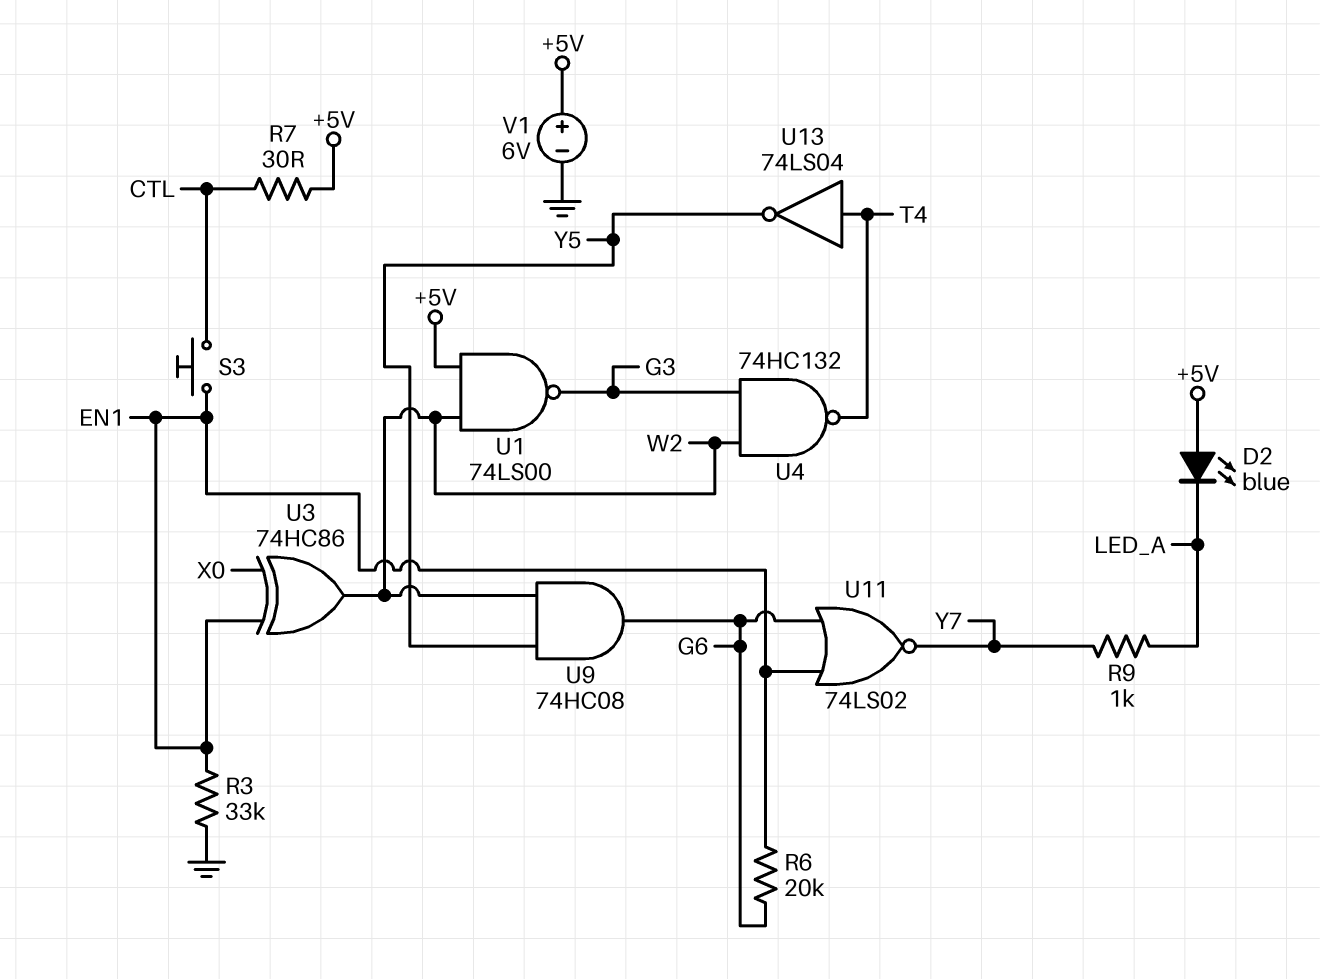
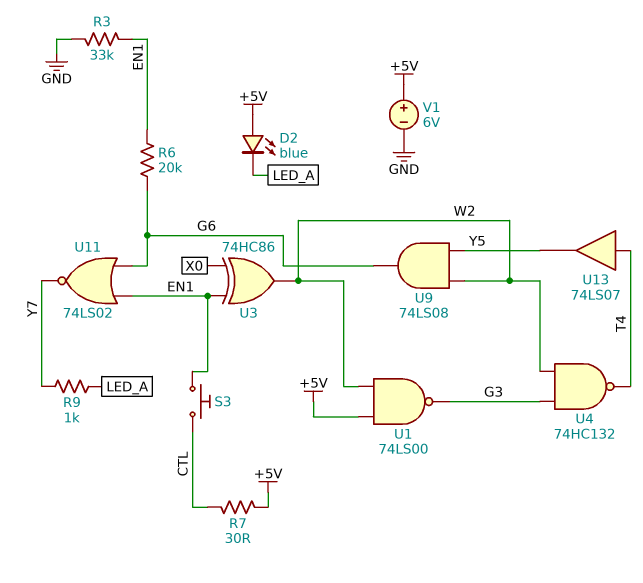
U9: AND 74HC08 (in W2, in Y5, out G6) -> AND 74LS08 (in W2, in Y5, out G6)
U13: NOT 74LS04 (in T4, out Y5) -> buffer 74LS07 (in T4, out Y5)

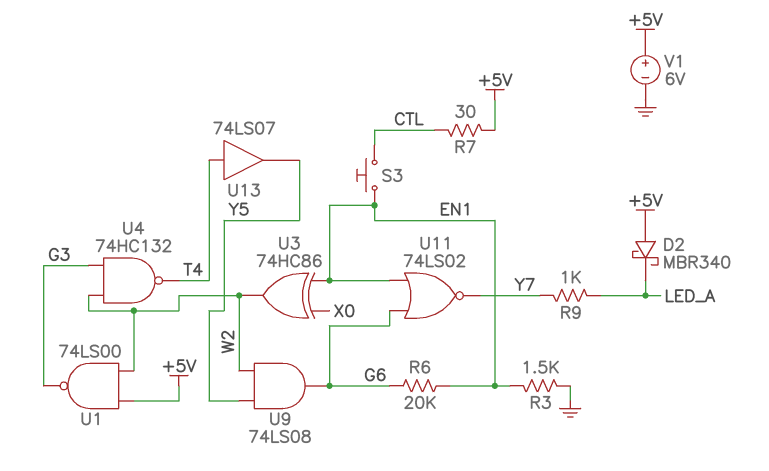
D2: LED blue (A +5V, K LED_A) -> schottky MBR340 (A +5V, K LED_A)
R3: 33k (EN1, GND) -> 1.5k (EN1, GND)

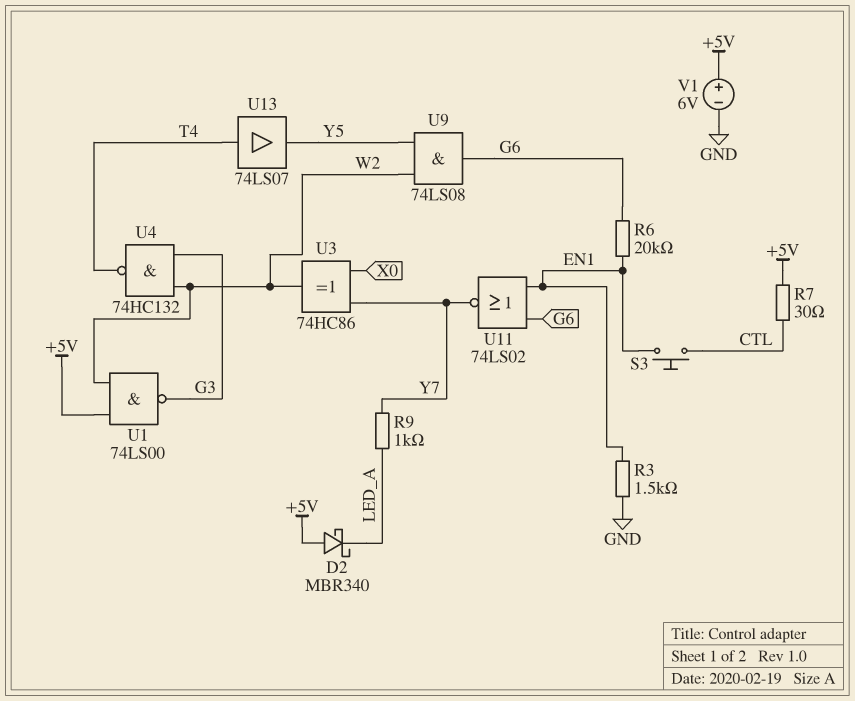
U3: XOR 74HC86 (in EN1, in X0, out W2) -> XOR 74HC86 (in X0, in Y7, out W2)

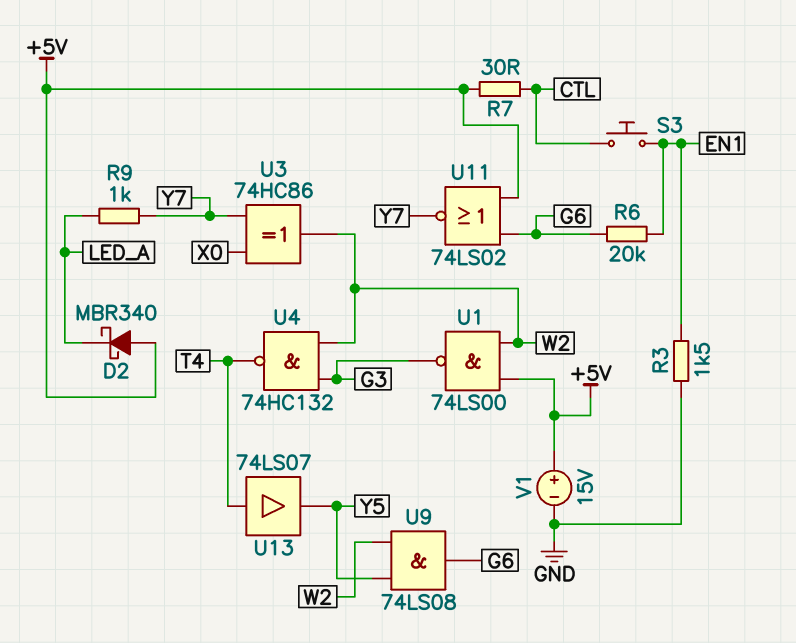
U11: NOR 74LS02 (in EN1, in G6, out Y7) -> NOR 74LS02 (in +5V, in G6, out Y7)
V1: 6V (plus +5V, minus GND) -> 15V (plus +5V, minus GND)

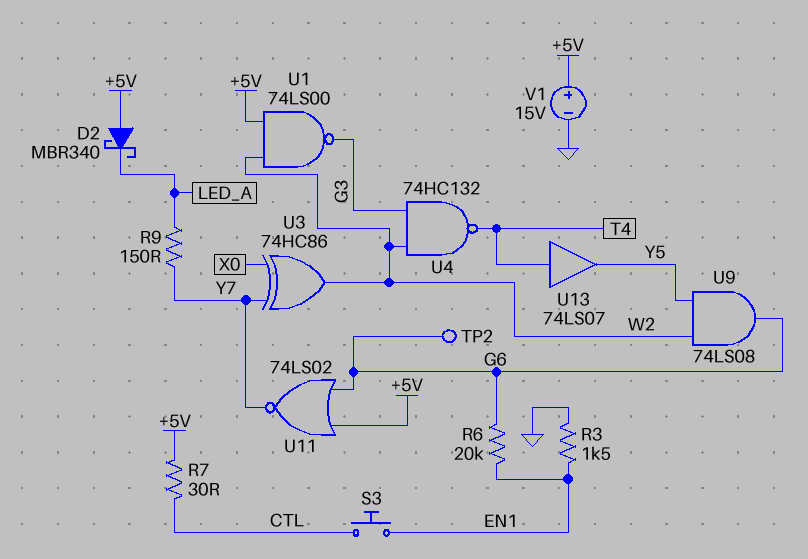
R9: 1k (LED_A, Y7) -> 150 (LED_A, Y7)
TP2: none -> test point (G6)

